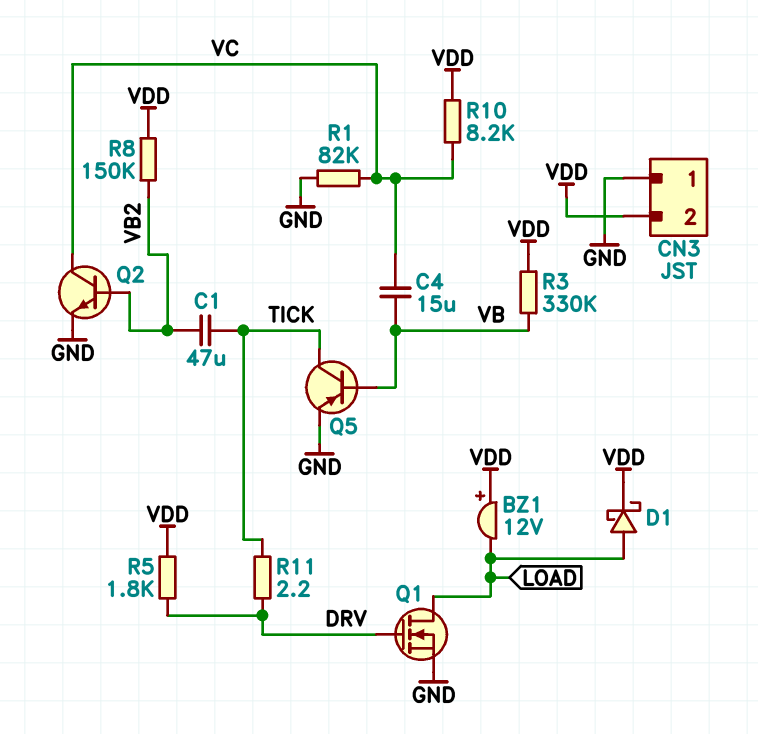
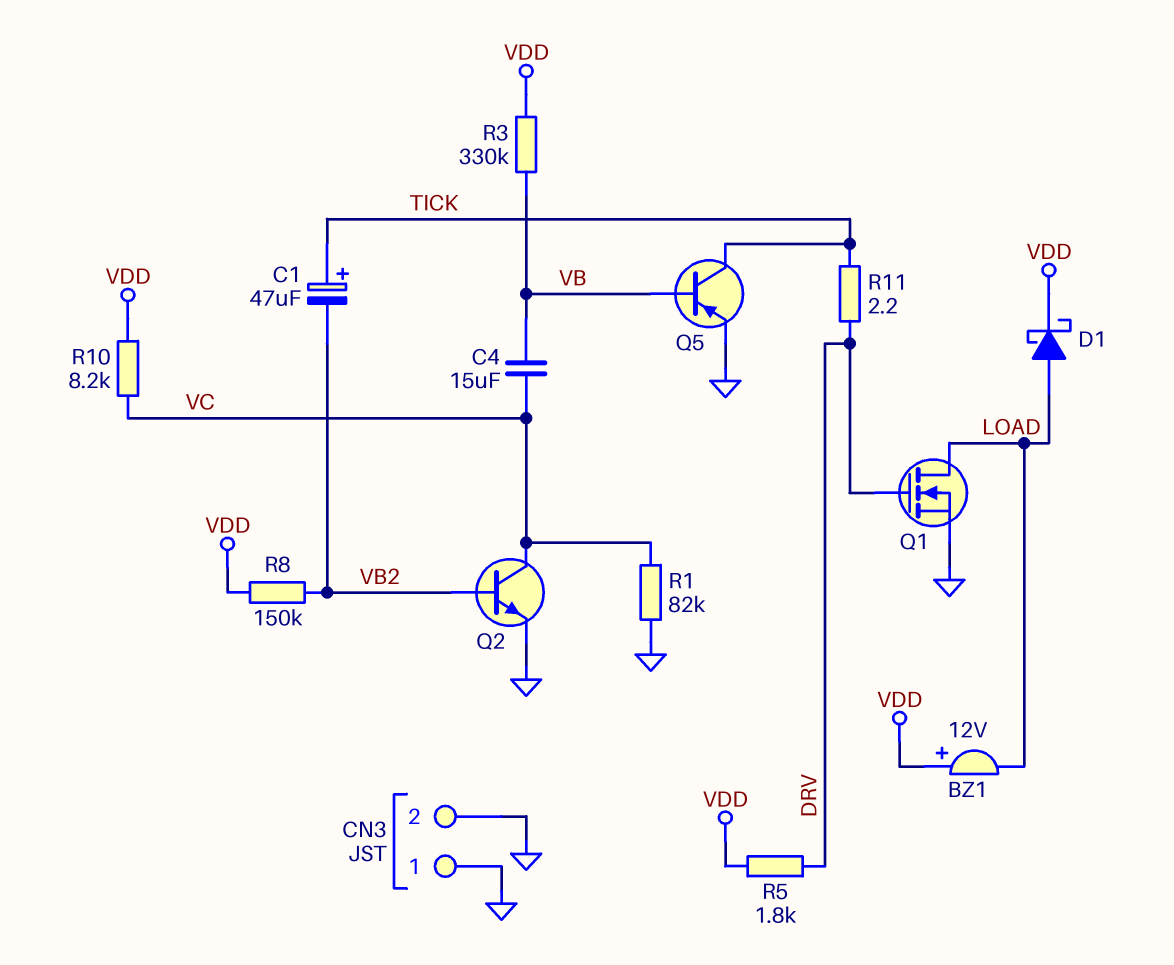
C1: 47uF (TICK, VB2) -> 47uF (plus TICK, minus VB2)
CN3 pin 2: VDD -> GND

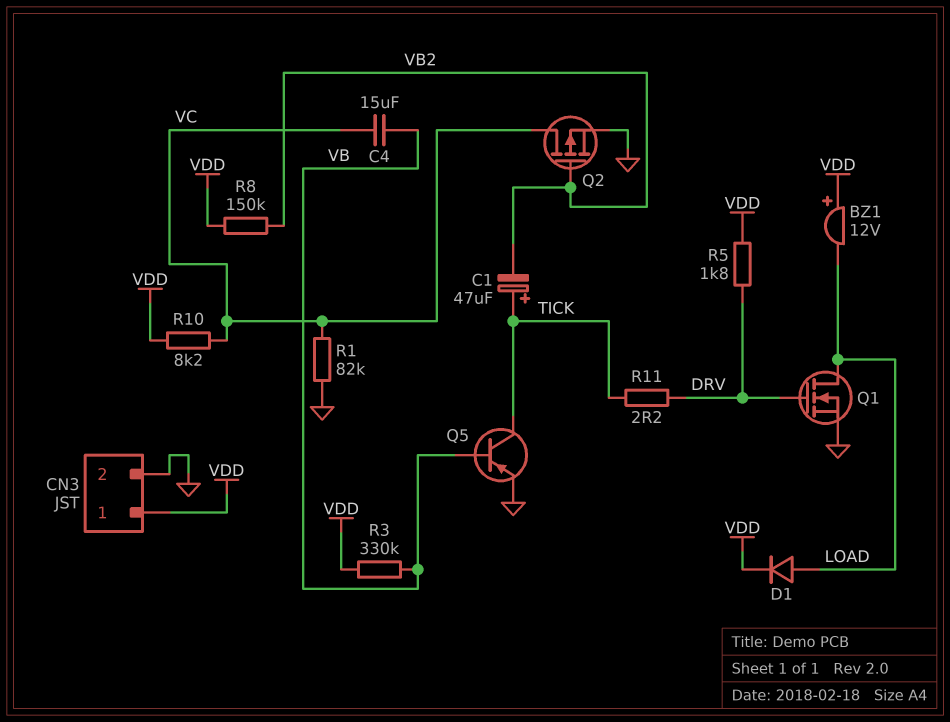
CN3 pin 1: GND -> VDD
D1: schottky (A LOAD, K VDD) -> diode (A LOAD, K VDD)
Q2: NPN (B VB2, C VC, E GND) -> PMOS (G VB2, D VC, S GND)

